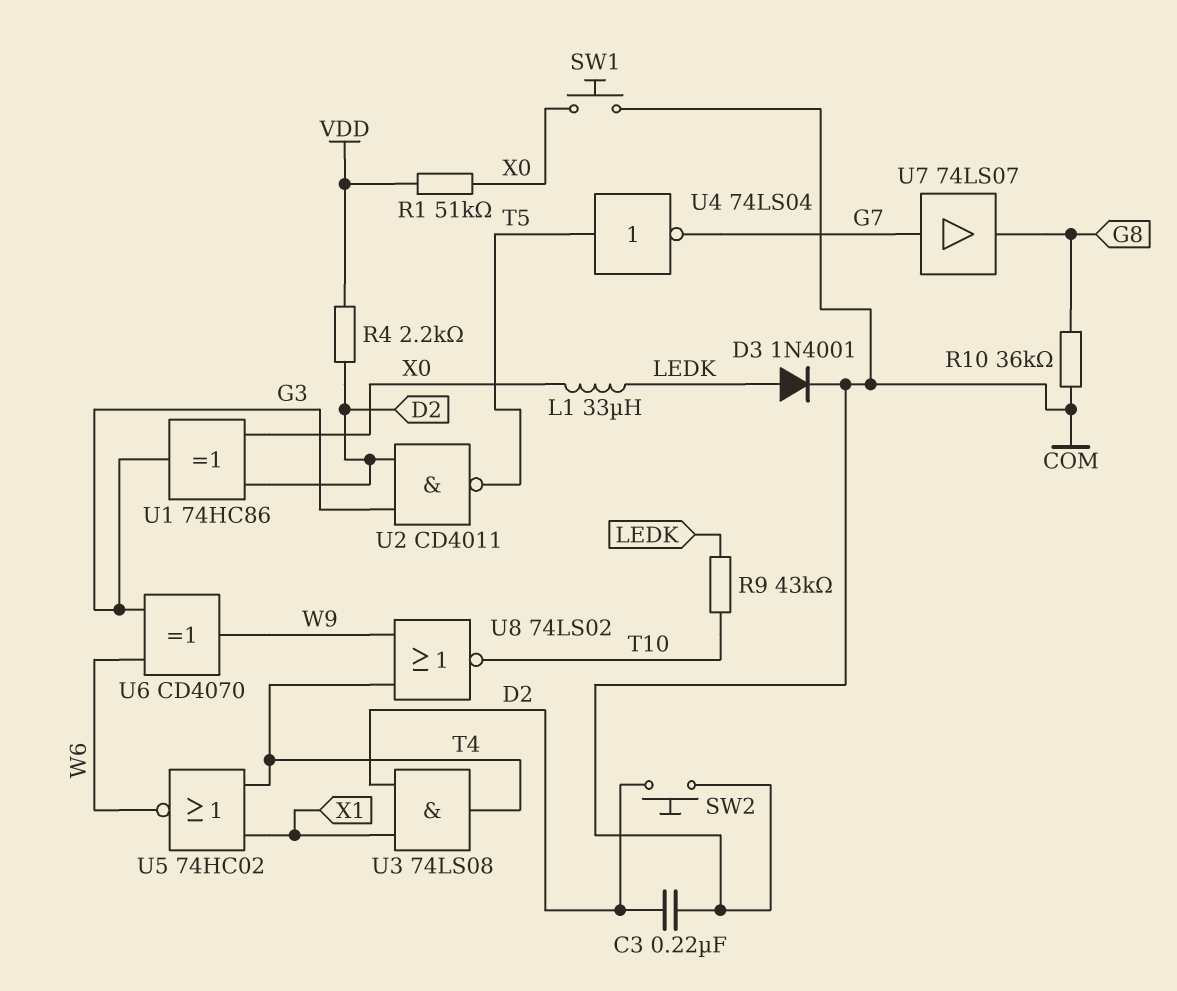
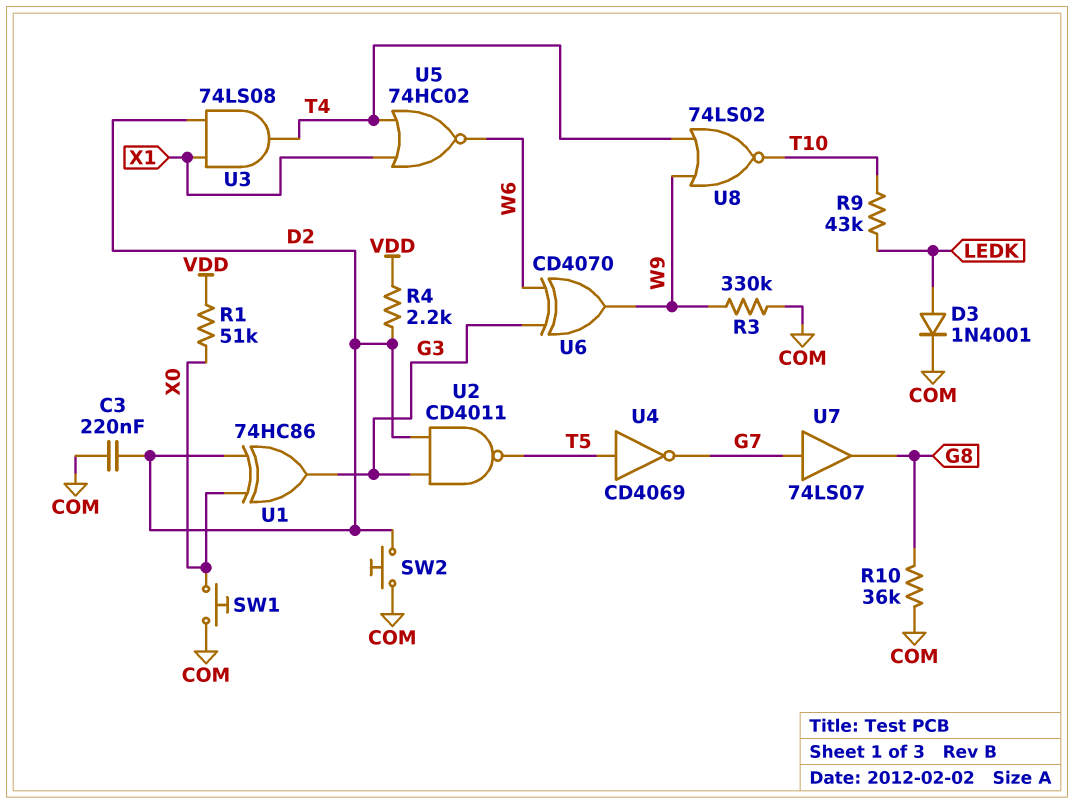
L1: 33uH (LEDK, X0) -> none
R3: none -> 330k (COM, W9)
U4: NOT 74LS04 (in T5, out G7) -> NOT CD4069 (in T5, out G7)

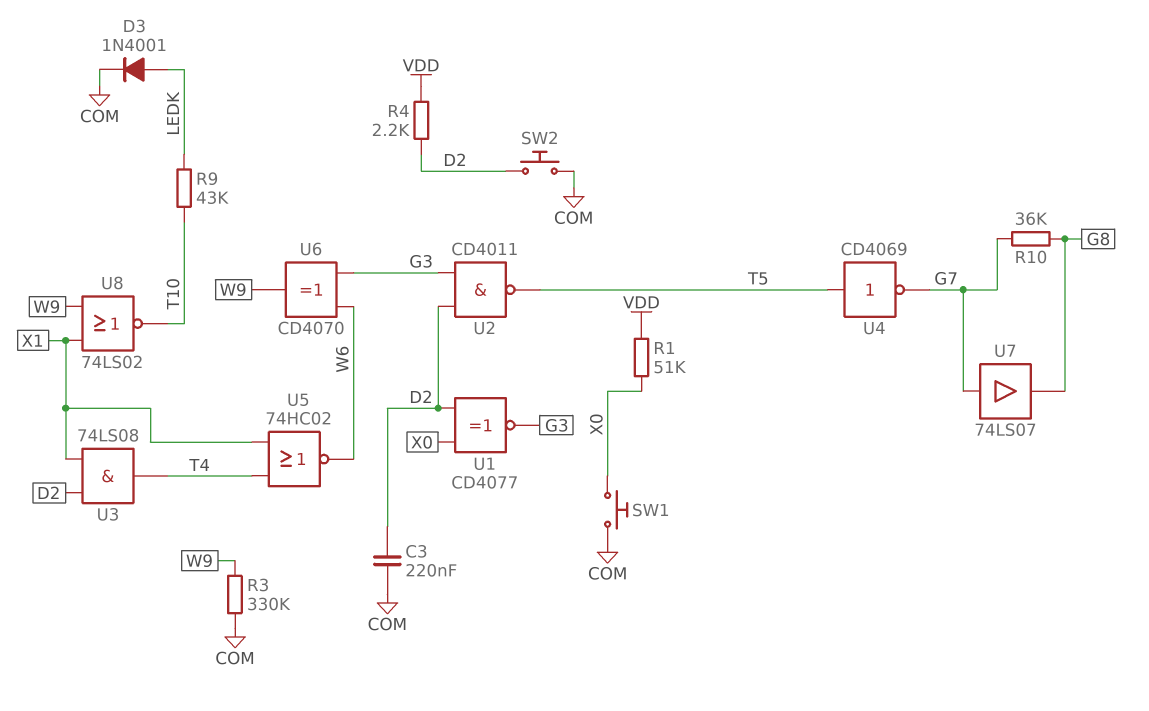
R10: 36k (COM, G8) -> 36k (G7, G8)
U1: XOR 74HC86 (in D2, in X0, out G3) -> XNOR CD4077 (in D2, in X0, out G3)
U8: NOR 74LS02 (in T4, in W9, out T10) -> NOR 74LS02 (in W9, in X1, out T10)

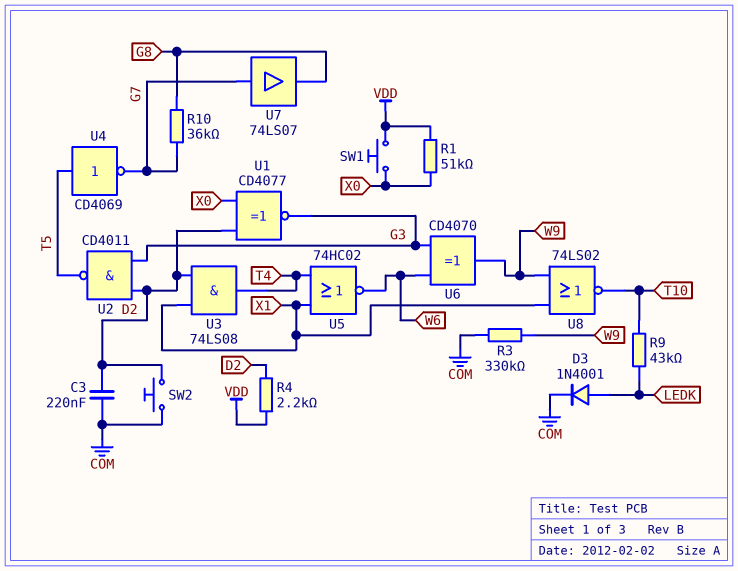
SW1: button (COM, X0) -> button (VDD, X0)

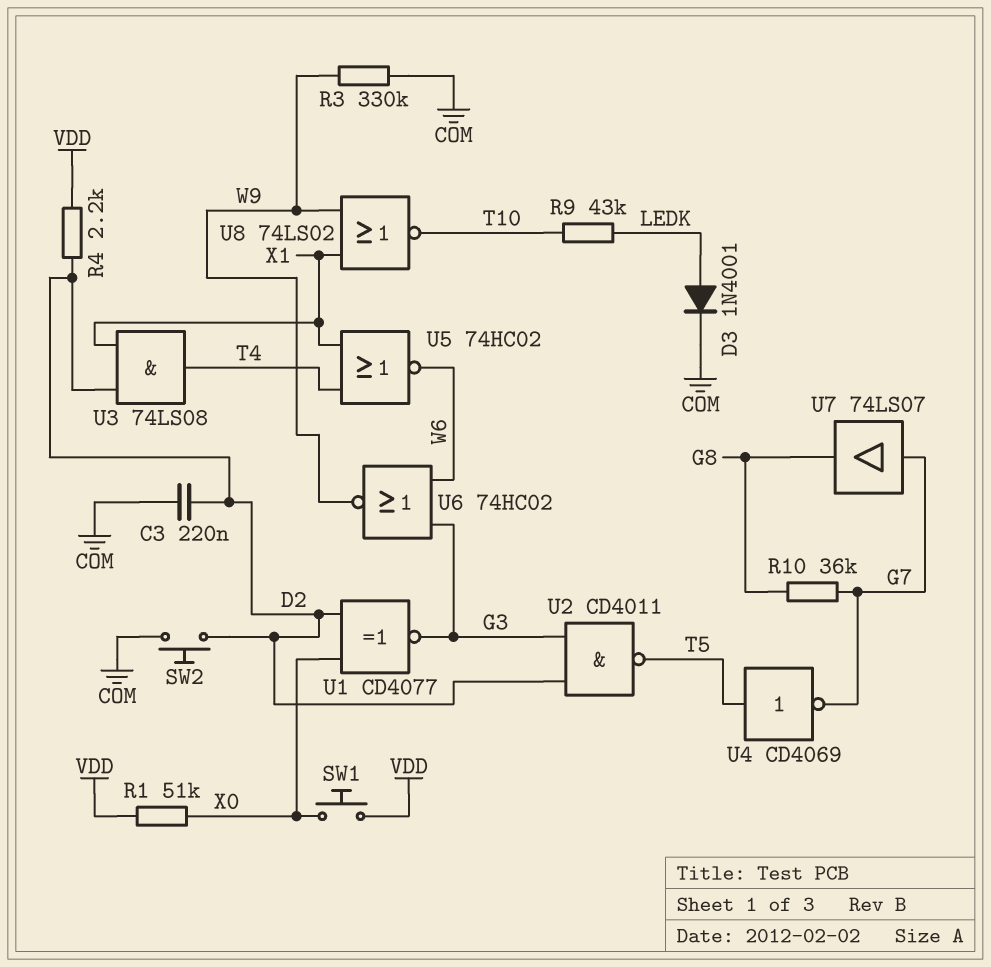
U6: XOR CD4070 (in G3, in W6, out W9) -> NOR 74HC02 (in G3, in W6, out W9)

